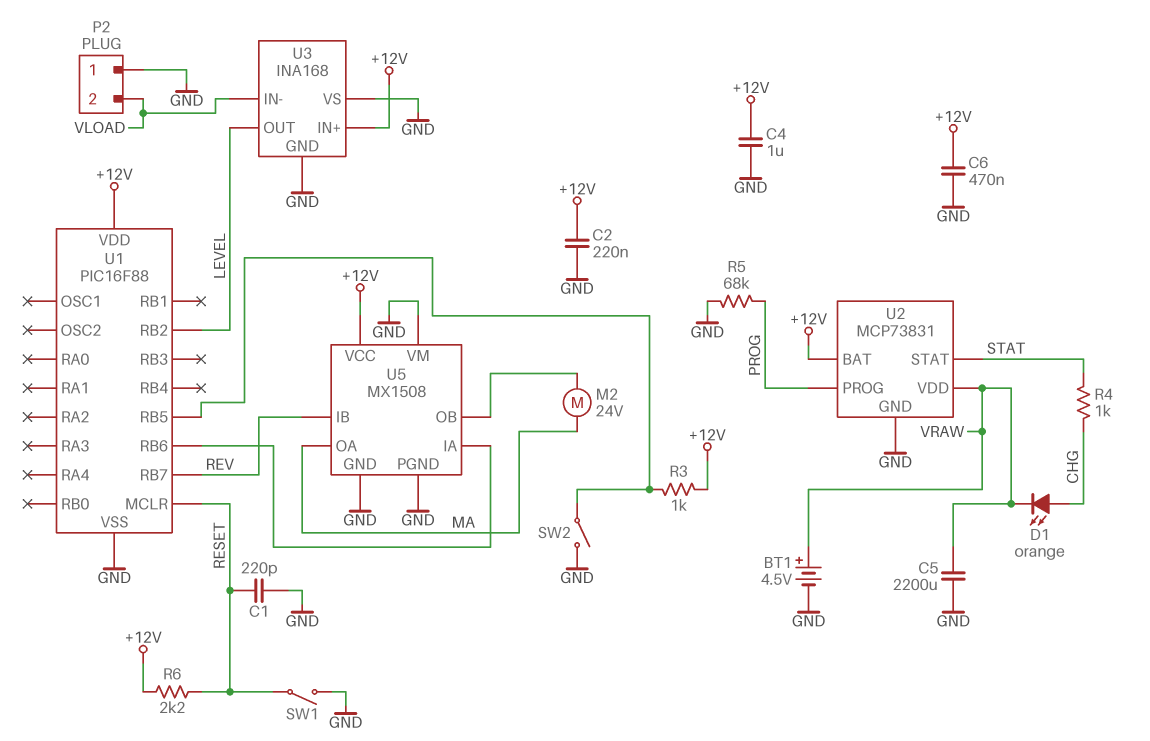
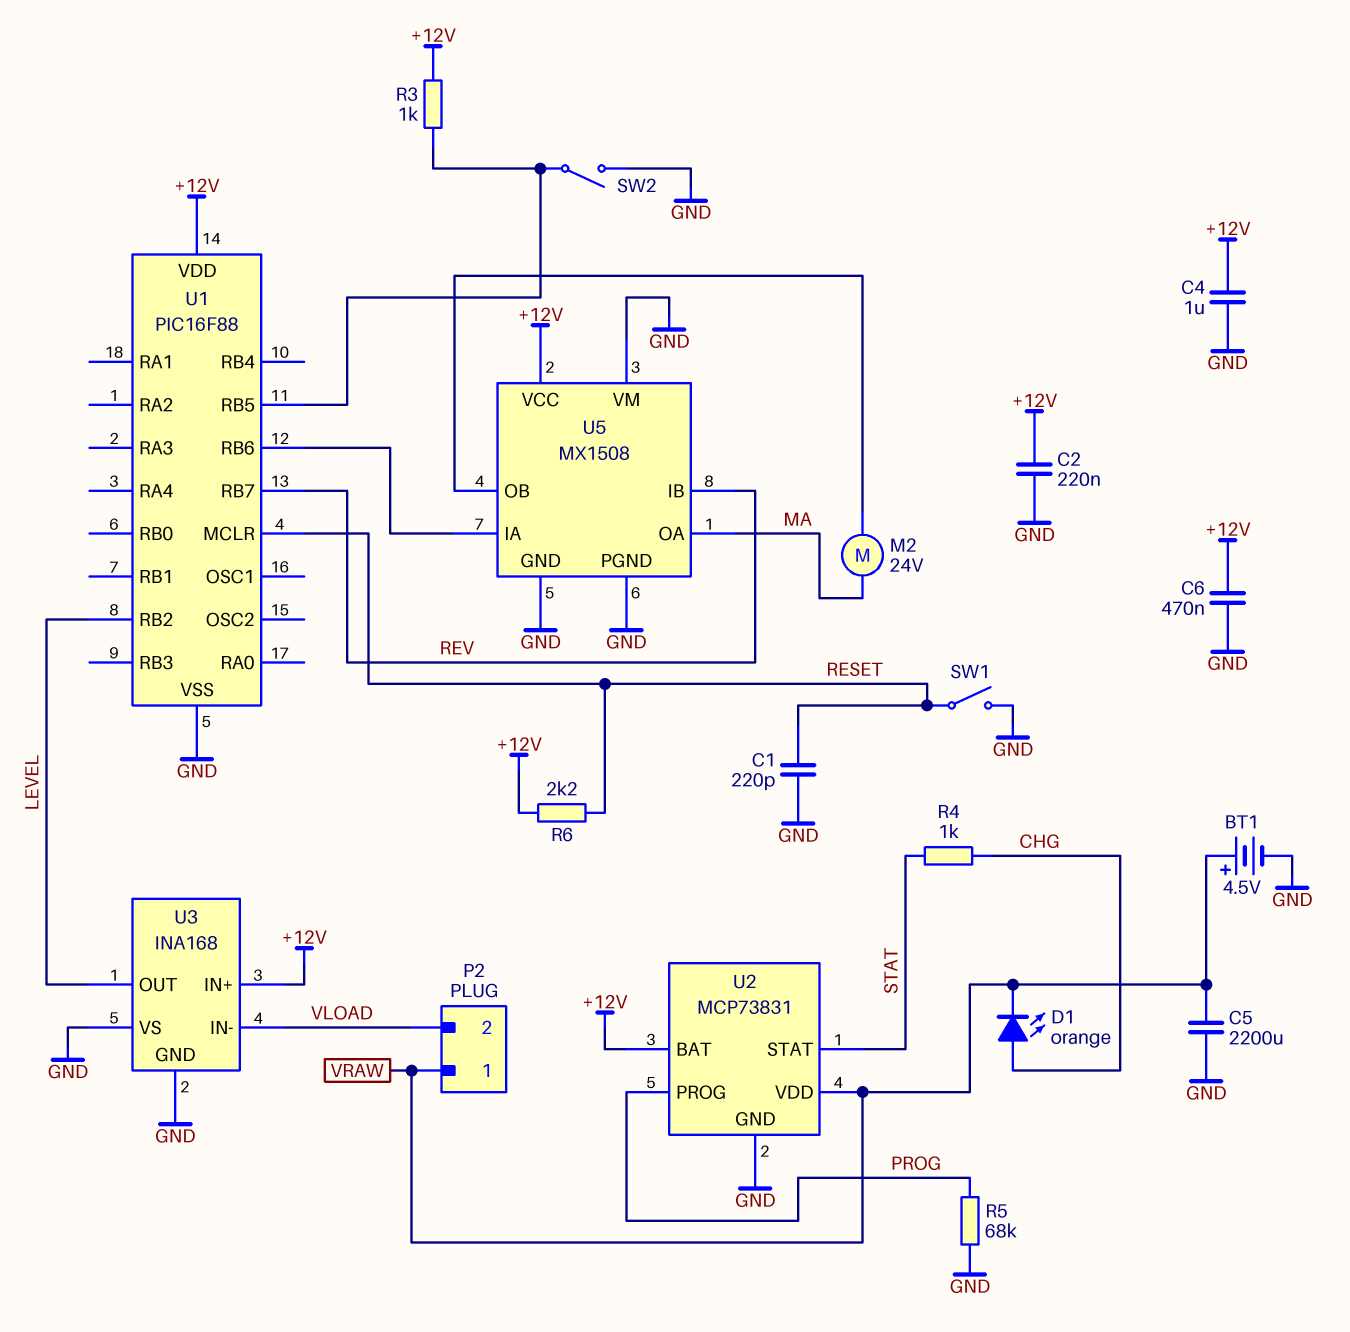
P2 pin 1: GND -> VRAW

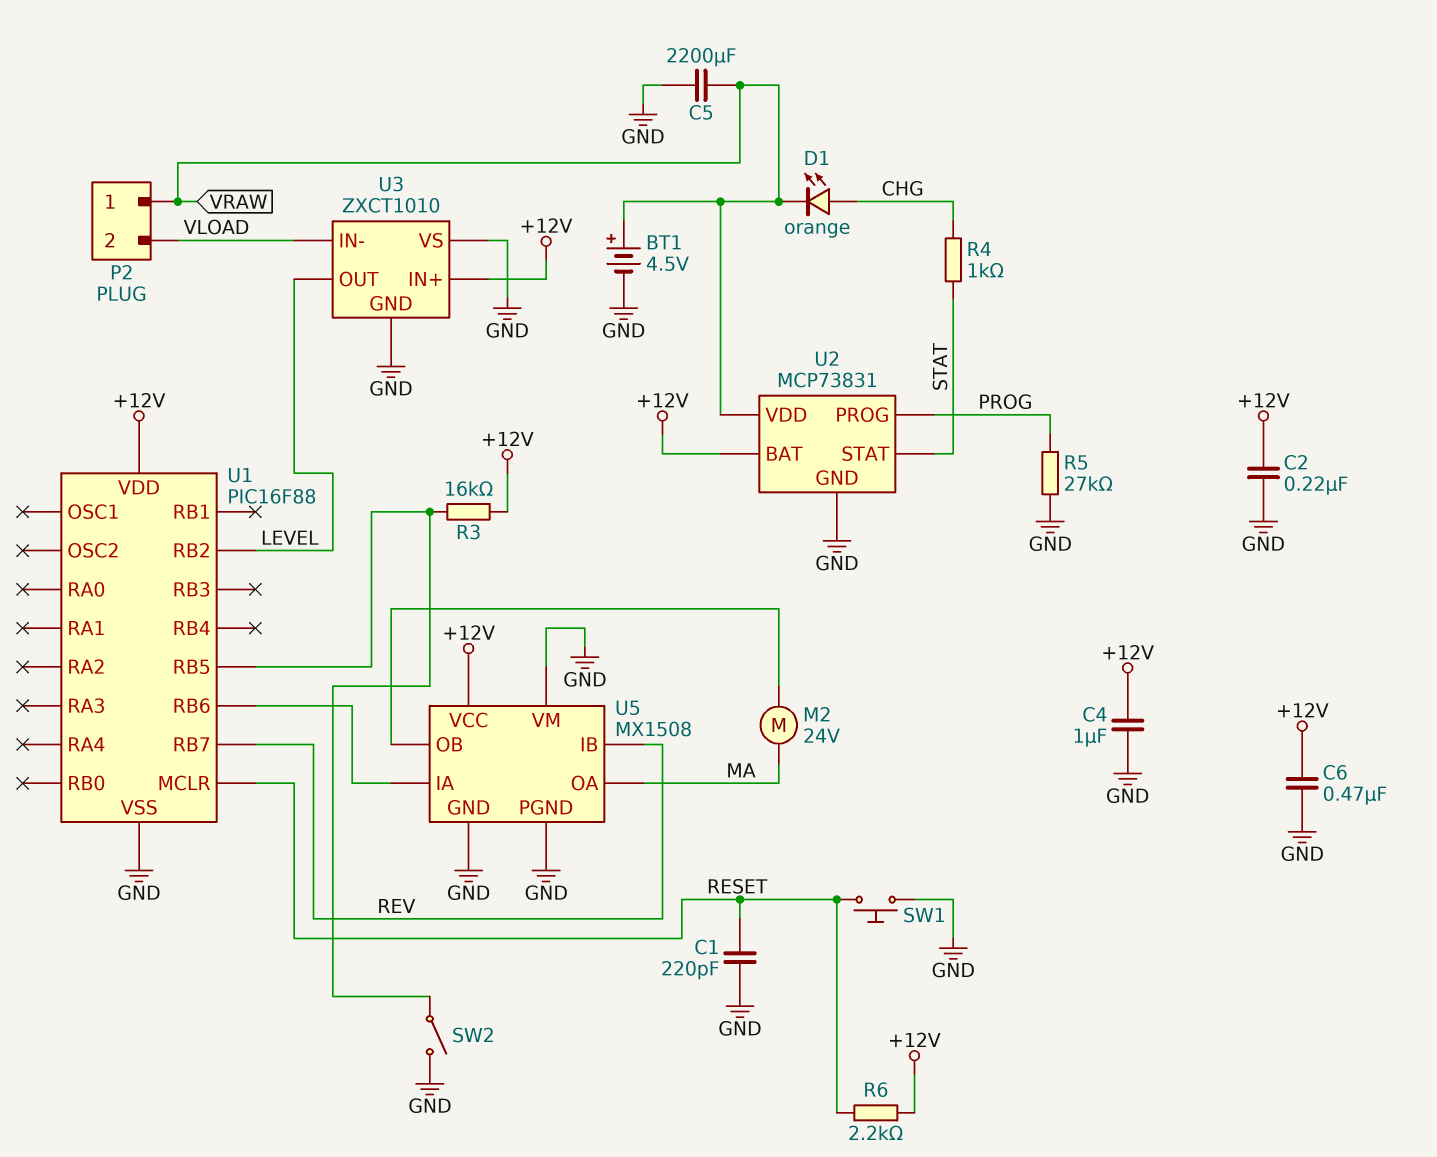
R3: 1k (+12V, U1/RB5) -> 16k (+12V, U1/RB5)
R5: 68k (GND, PROG) -> 27k (GND, PROG)
SW1: switch (GND, RESET) -> button (GND, RESET)
U3: INA168 -> ZXCT1010

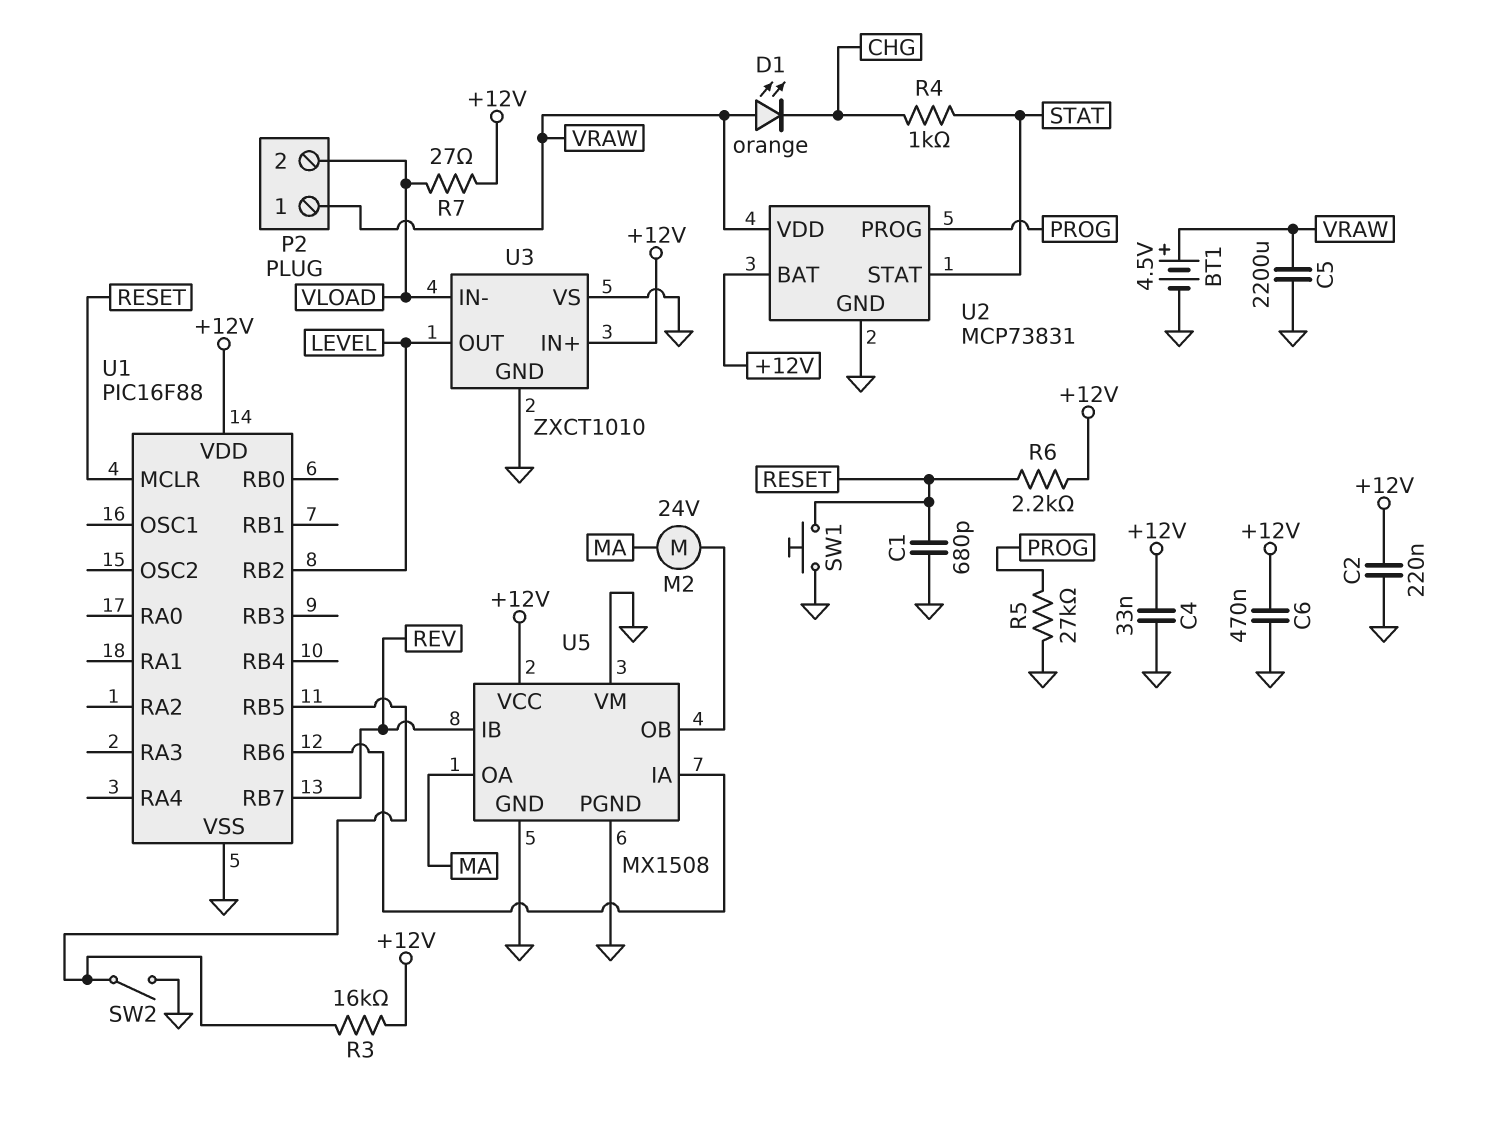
C1: 220pF (GND, RESET) -> 680pF (GND, RESET)
C4: 1uF (+12V, GND) -> 33nF (+12V, GND)
D1: LED orange (A CHG, K VRAW) -> LED orange (A VRAW, K CHG)
R7: none -> 27 (+12V, VLOAD)

